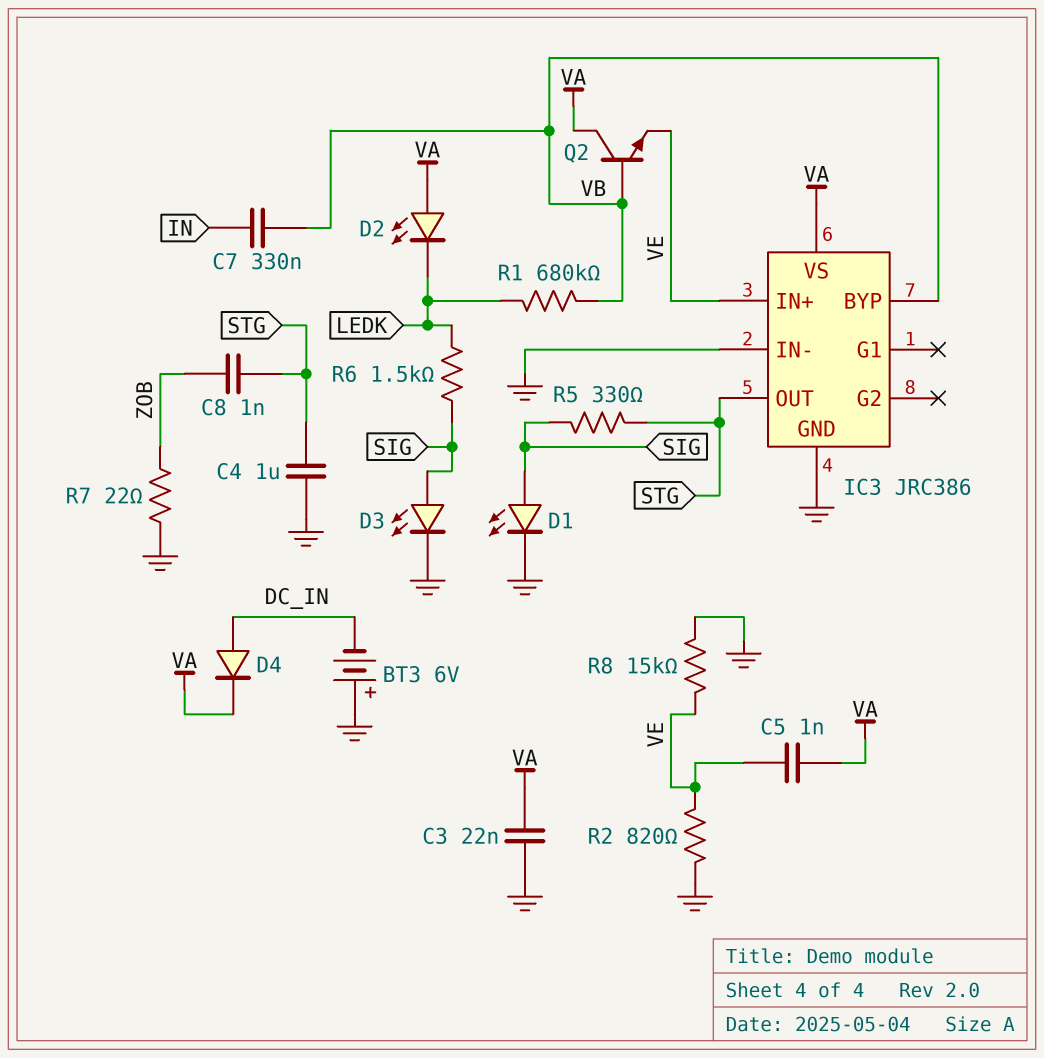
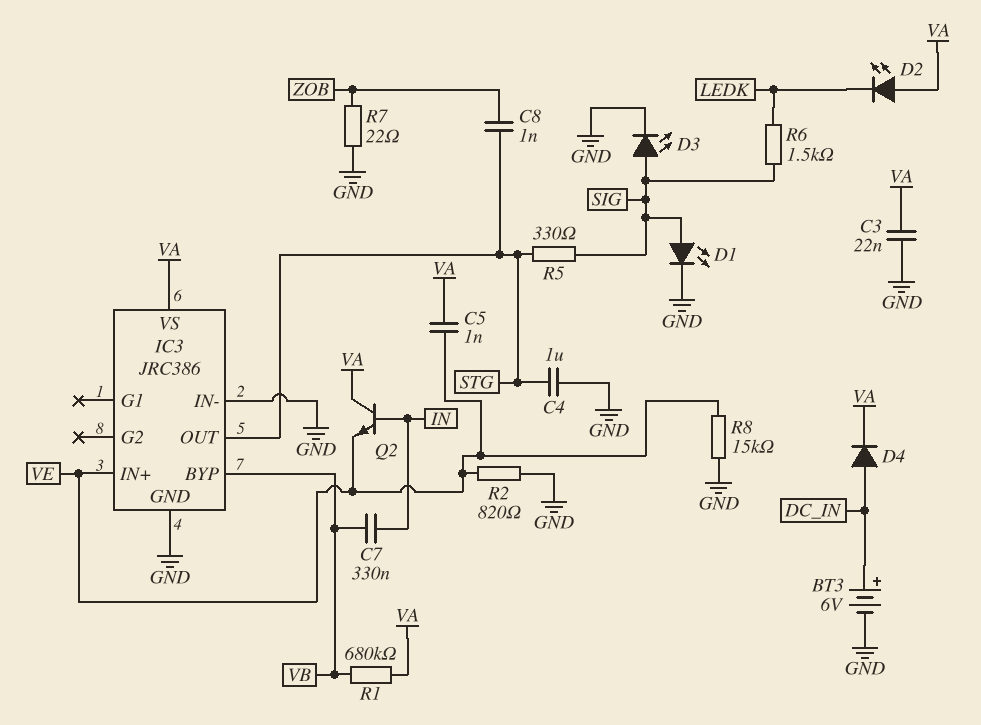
BT3: 6V (plus GND, minus DC_IN) -> 6V (plus DC_IN, minus GND)
Q2: NPN (B VB, C VA, E VE) -> NPN (B IN, C VA, E VE)
R1: 680k (LEDK, VB) -> 680k (VA, VB)

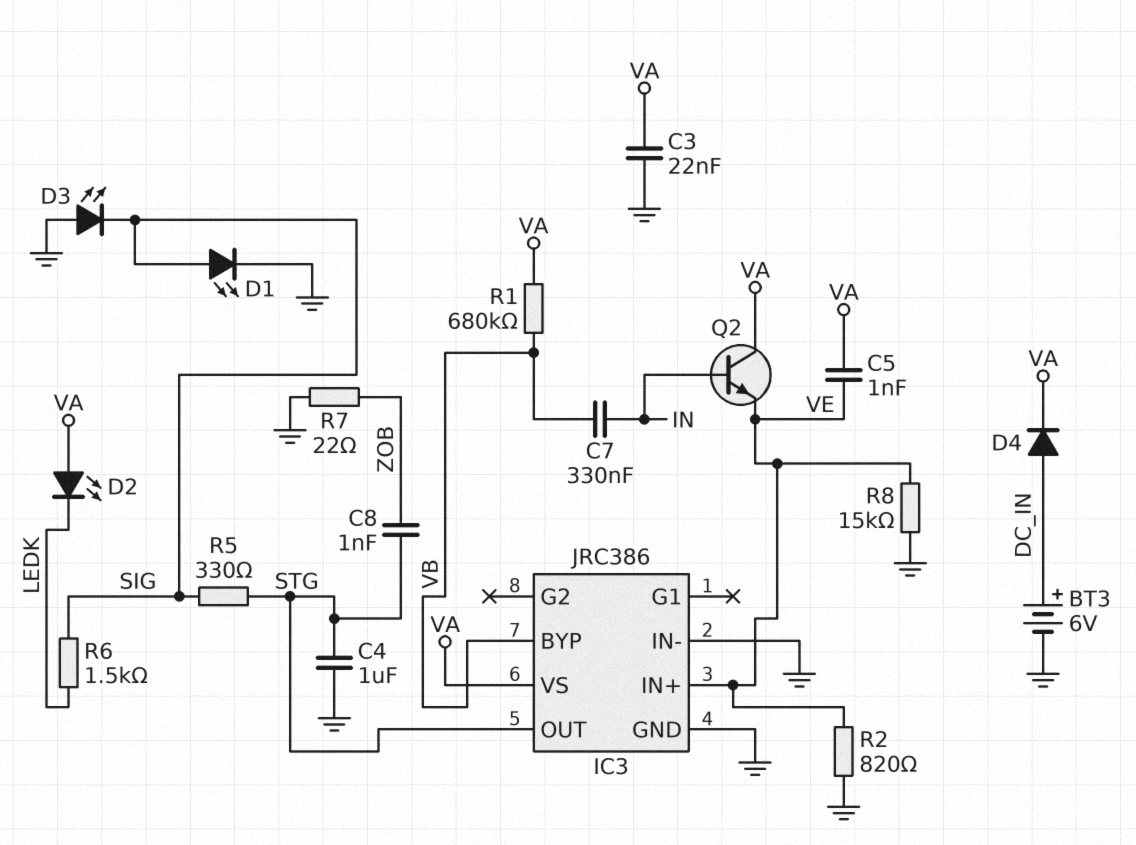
D3: LED (A SIG, K GND) -> LED (A GND, K SIG)

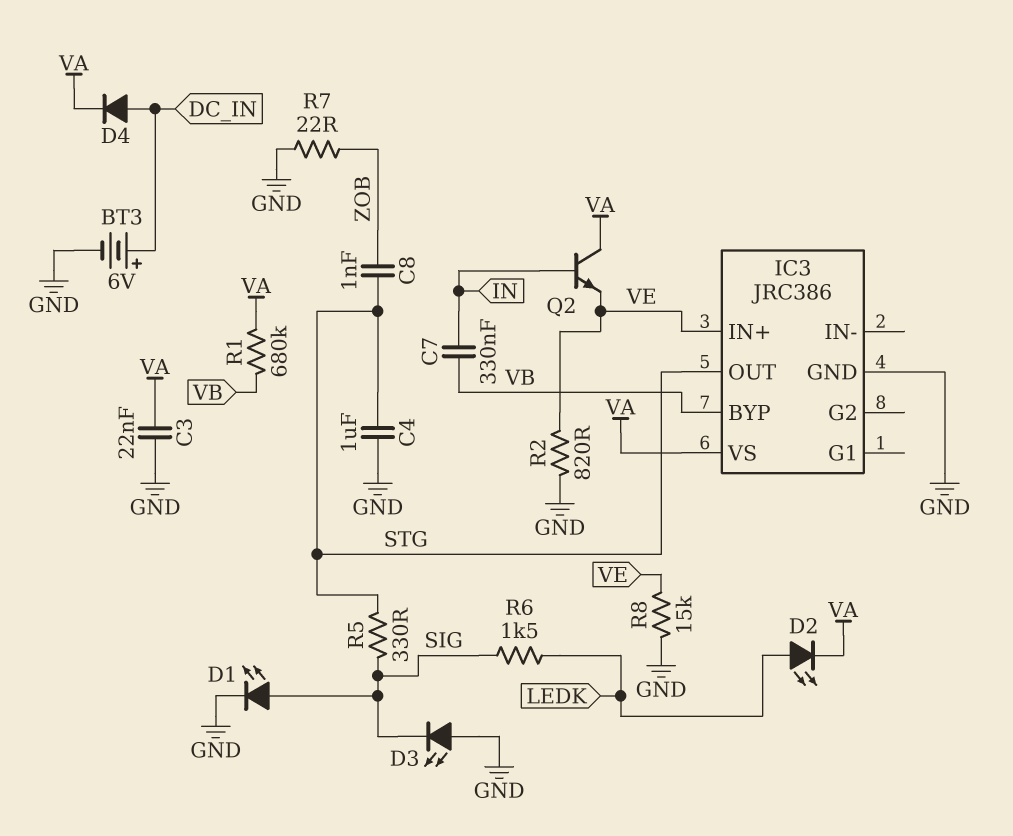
C5: 1nF (VA, VE) -> none
D2: LED (A VA, K LEDK) -> LED (A LEDK, K VA)
IC3 pin IN-: GND -> none

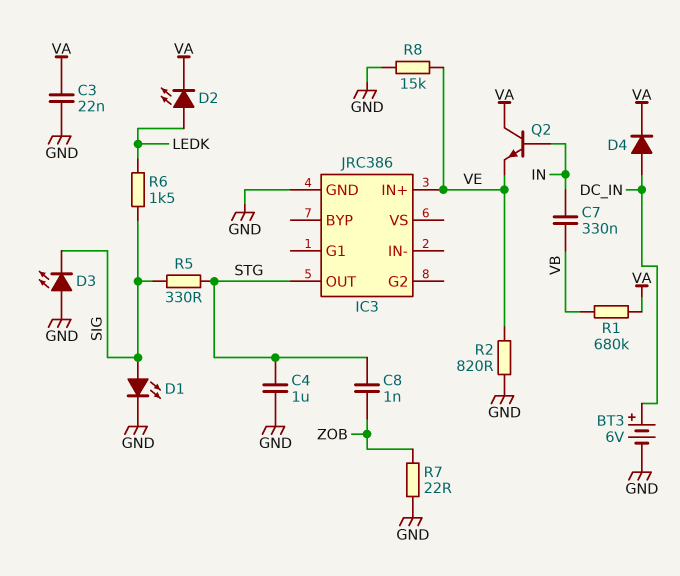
IC3 pin BYP: VB -> none
IC3 pin VS: VA -> none

